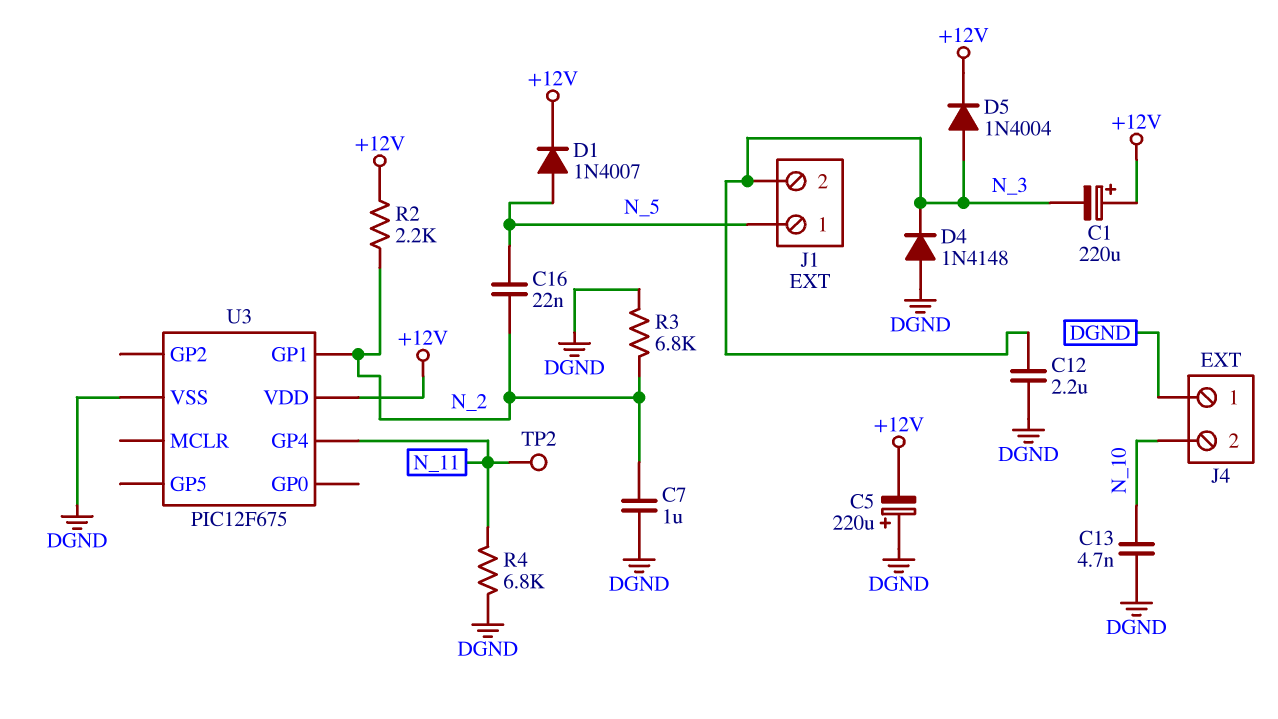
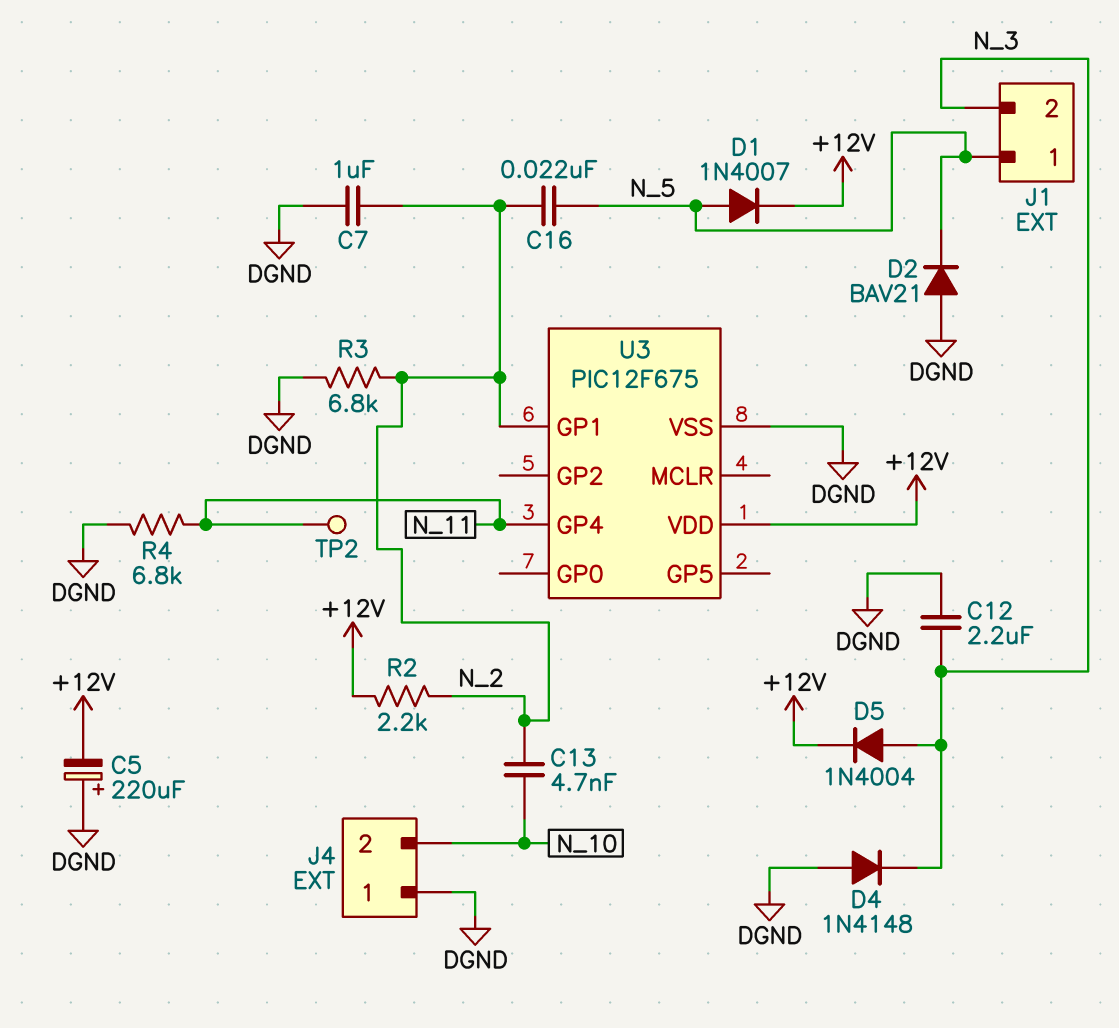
C1: 220uF (plus +12V, minus N_3) -> none
C13: 4.7nF (DGND, N_10) -> 4.7nF (N_2, N_10)
D2: none -> diode BAV21 (A DGND, K N_5)

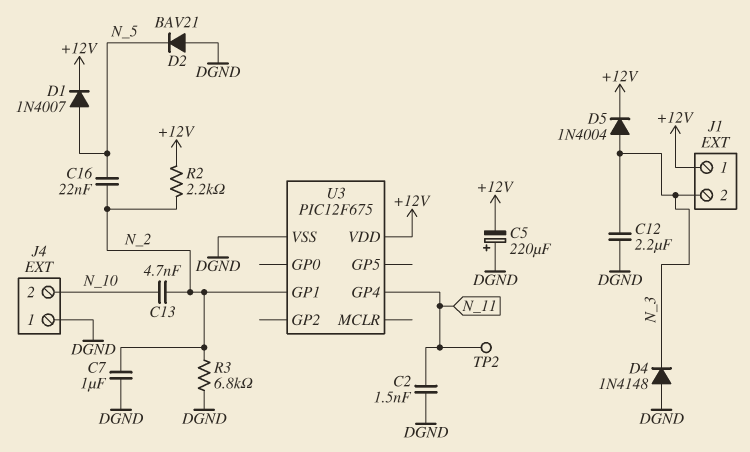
C2: none -> 1.5nF (DGND, N_11)
J1 pin 1: N_5 -> +12V
R4: 6.8k (DGND, N_11) -> none

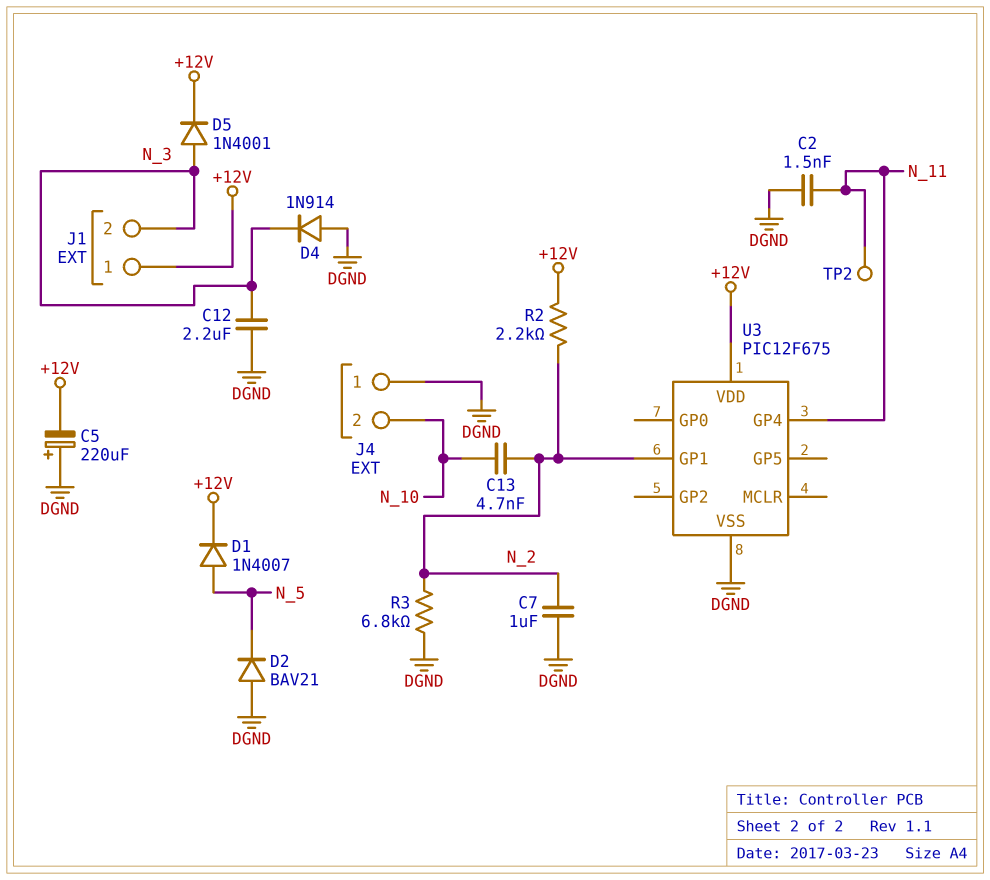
C16: 22nF (N_2, N_5) -> none
D4: diode 1N4148 (A DGND, K N_3) -> diode 1N914 (A DGND, K N_3)
D5: diode 1N4004 (A N_3, K +12V) -> diode 1N4001 (A N_3, K +12V)

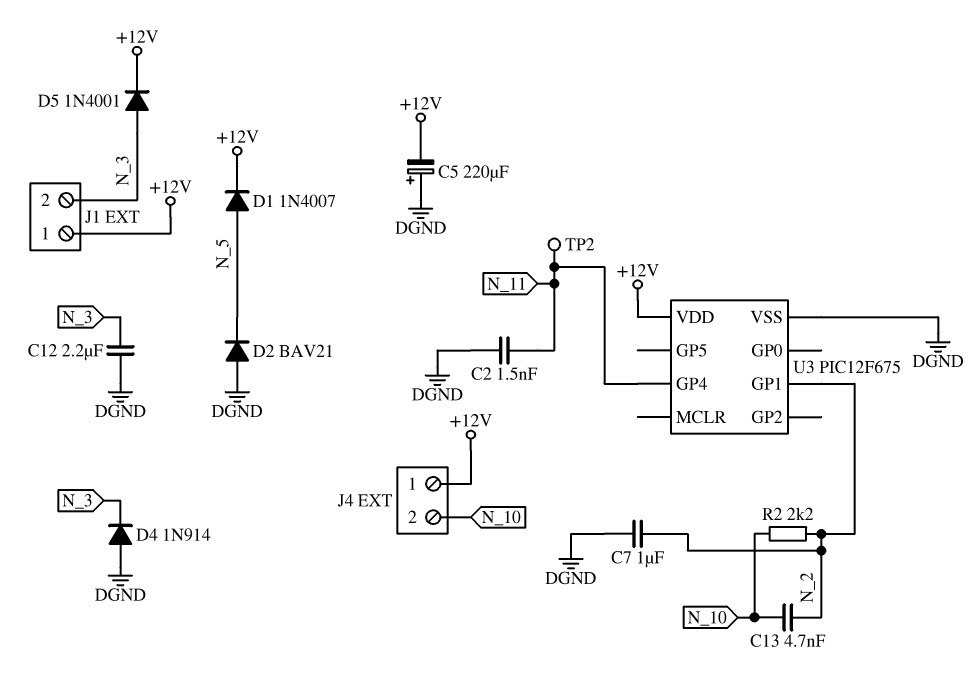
J4 pin 1: DGND -> +12V
R2: 2.2k (+12V, N_2) -> 2.2k (N_2, N_10)
R3: 6.8k (DGND, N_2) -> none

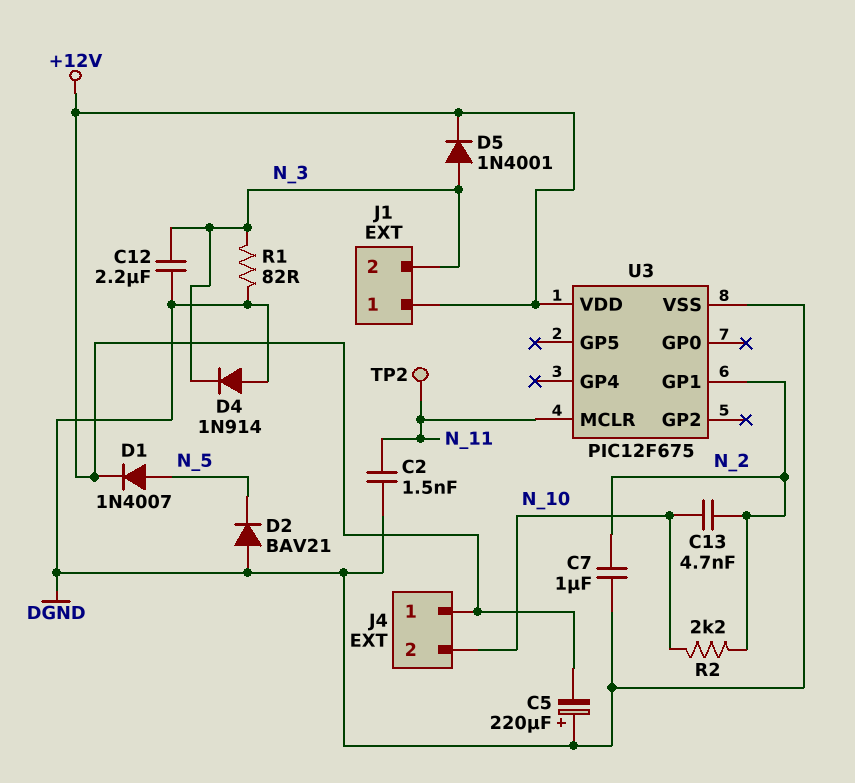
R1: none -> 82 (DGND, N_3)
U3 pin GP4: N_11 -> none
U3 pin MCLR: none -> N_11

